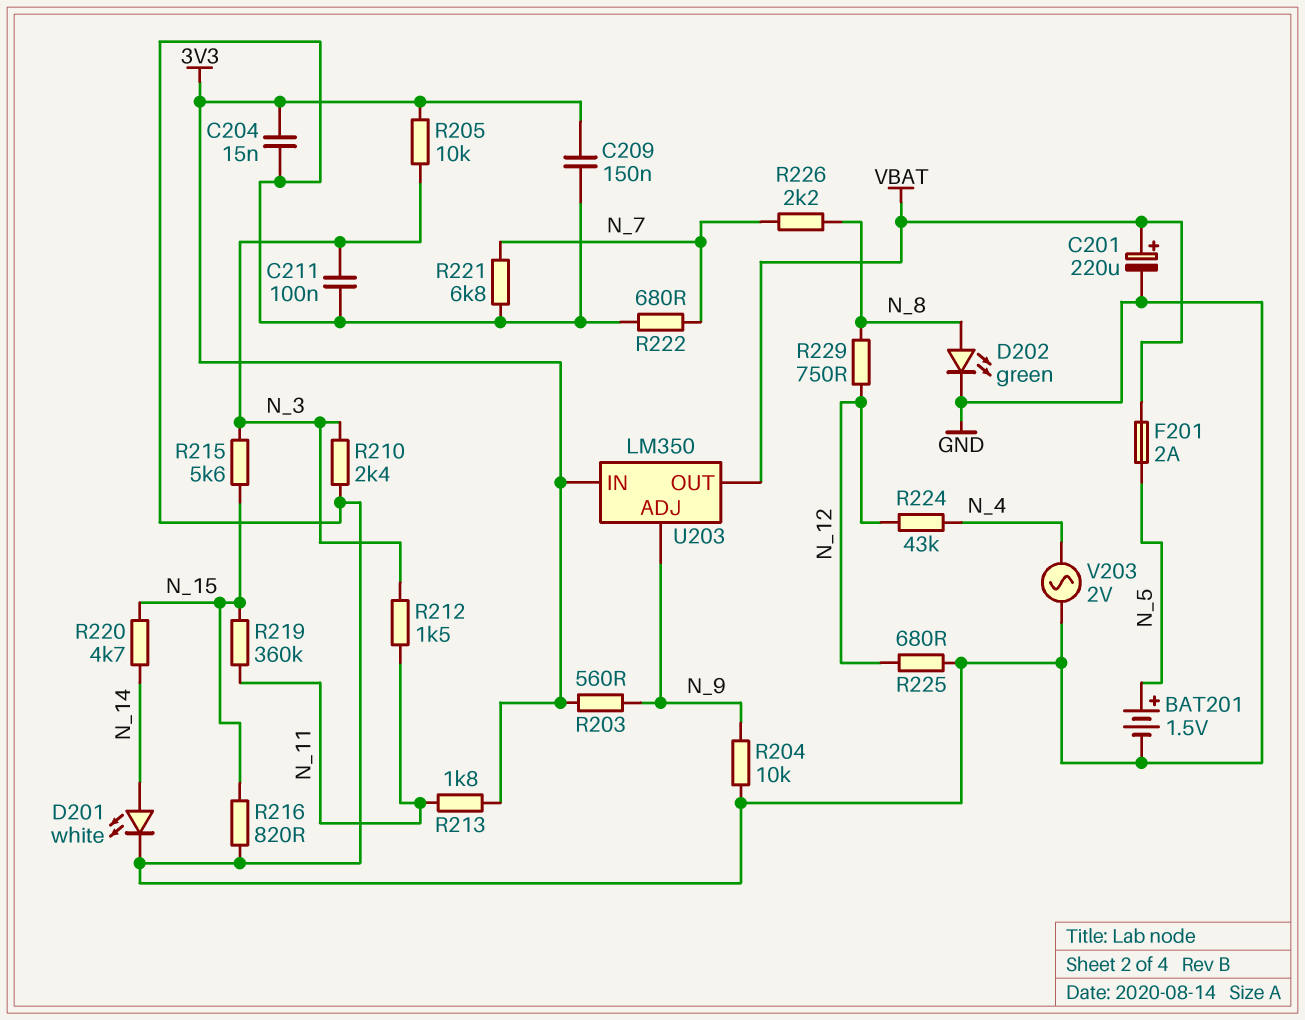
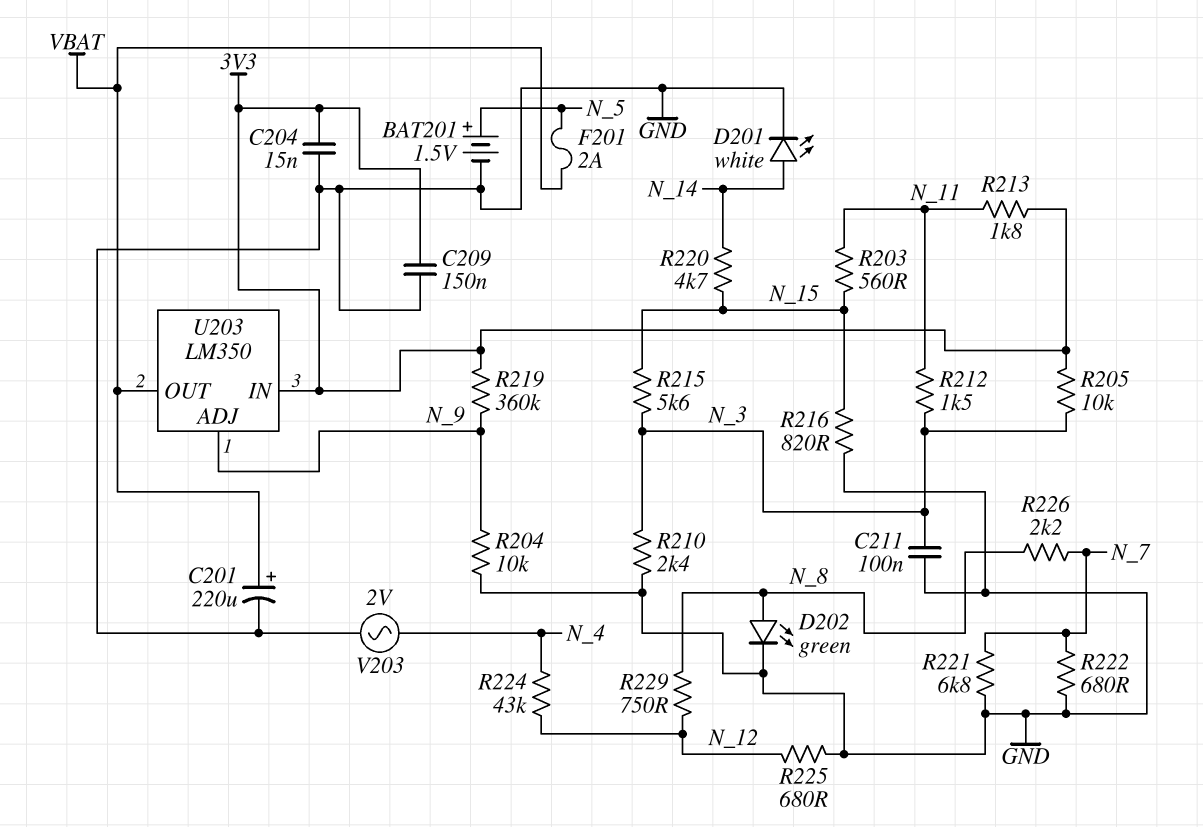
R203: 560 (3V3, N_9) -> 560 (N_11, N_15)
R219: 360k (N_11, N_15) -> 360k (3V3, N_9)

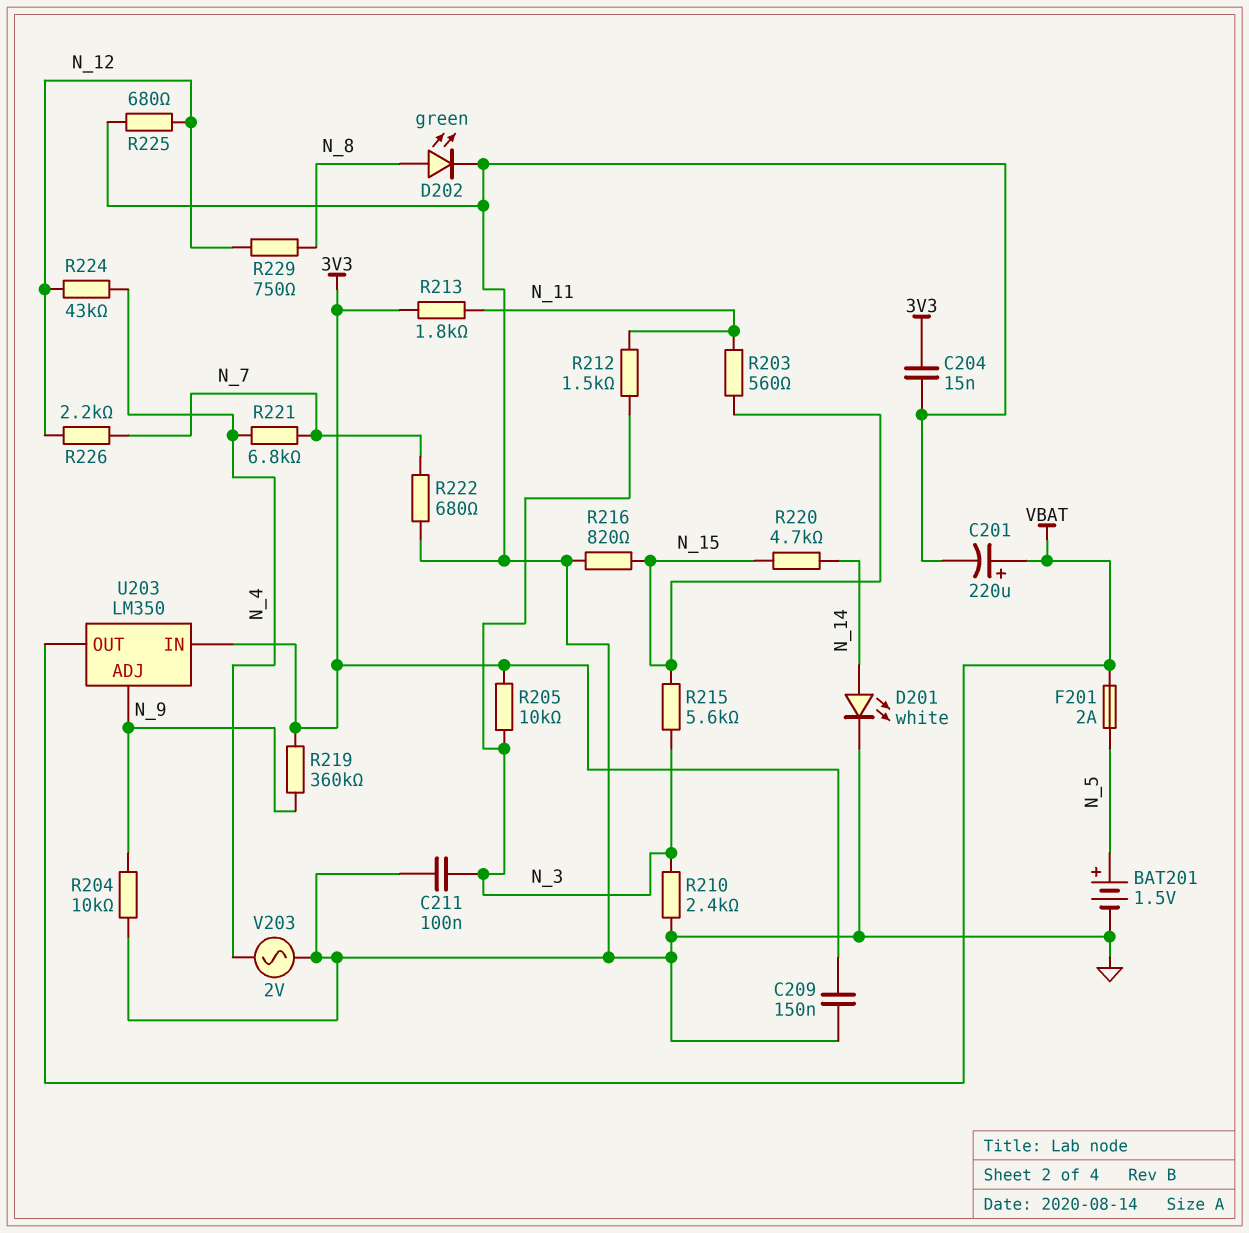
R221: 6.8k (GND, N_7) -> 6.8k (N_4, N_7)
R226: 2.2k (N_7, N_8) -> 2.2k (N_7, N_12)

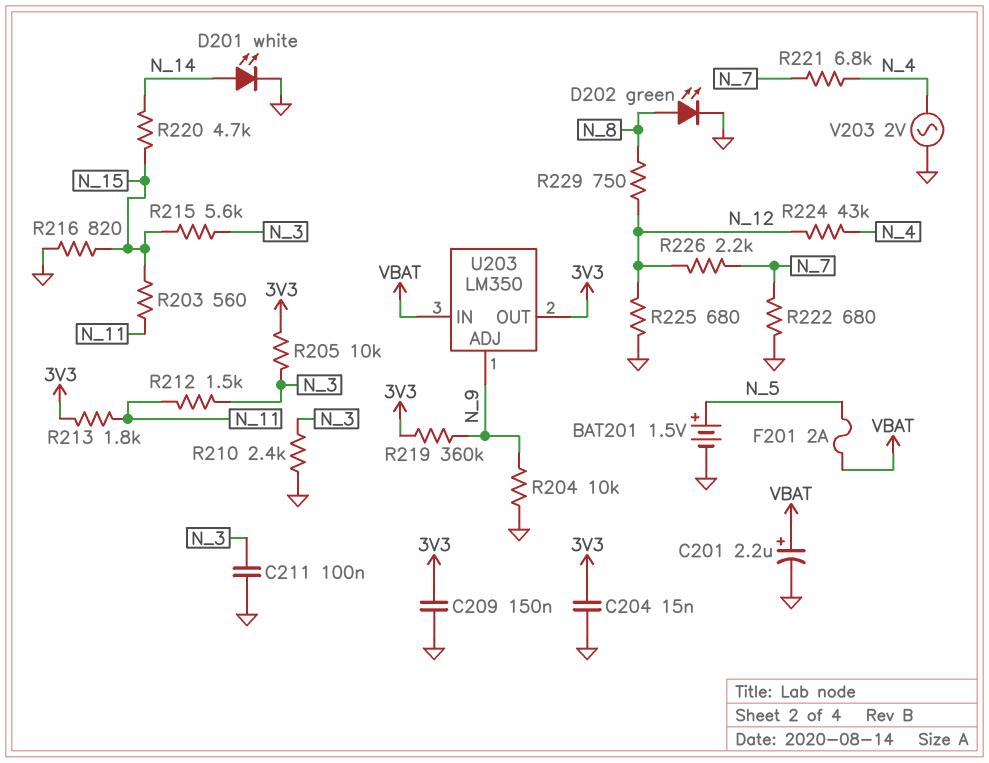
C201: 220uF (plus VBAT, minus GND) -> 2.2uF (plus VBAT, minus GND)
U203 pin IN: 3V3 -> VBAT
U203 pin OUT: VBAT -> 3V3

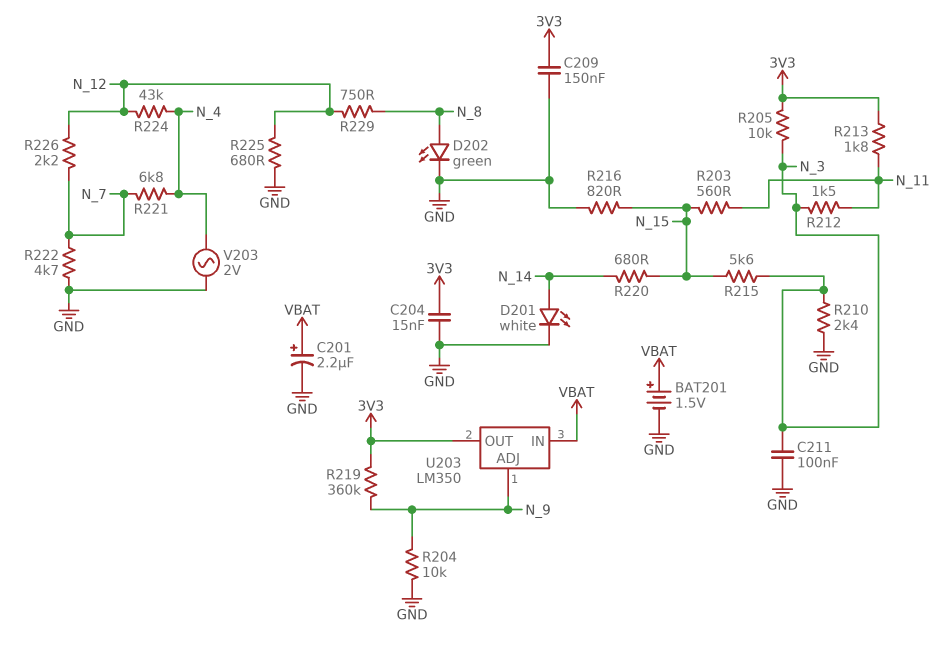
BAT201: 1.5V (plus N_5, minus GND) -> 1.5V (plus VBAT, minus GND)
F201: 2A (N_5, VBAT) -> none
R220: 4.7k (N_14, N_15) -> 680 (N_14, N_15)
R222: 680 (GND, N_7) -> 4.7k (GND, N_7)

